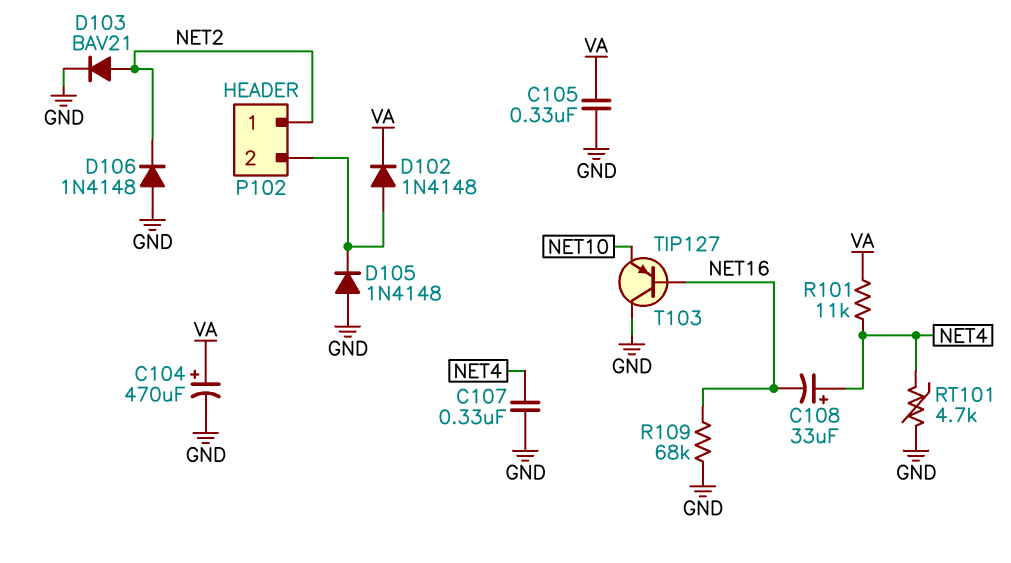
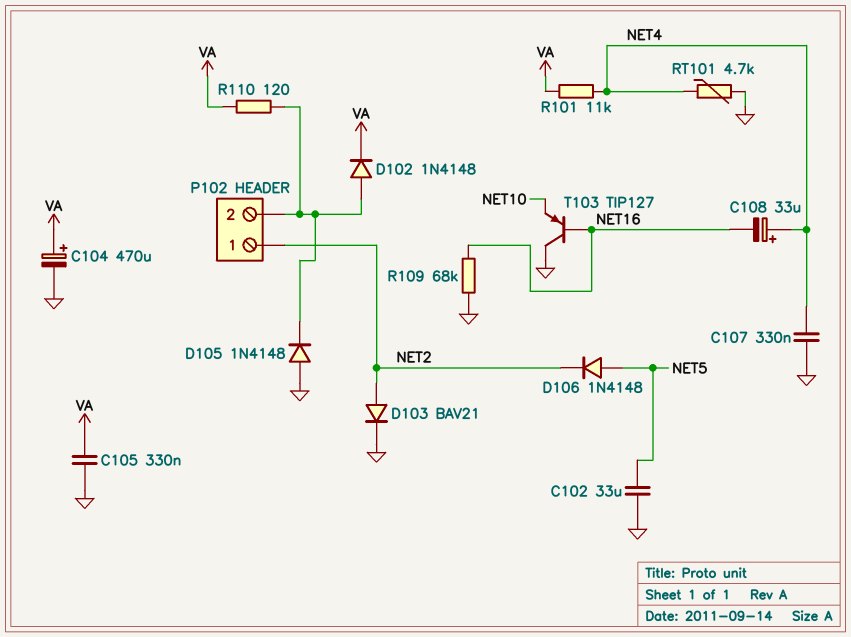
C102: none -> 33uF (GND, NET5)
D106: diode 1N4148 (A GND, K NET2) -> diode 1N4148 (A NET5, K NET2)
R110: none -> 120 (P102/2, VA)

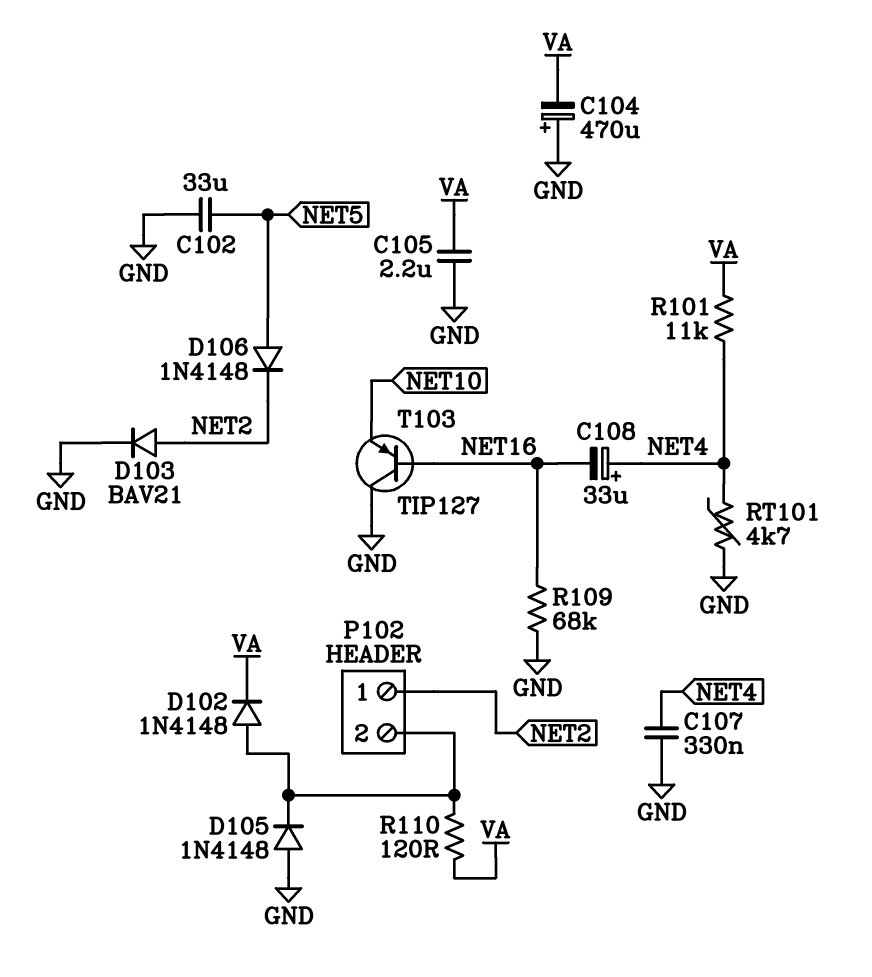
C104: 470uF (plus VA, minus GND) -> 470uF (plus GND, minus VA)
C105: 330nF (GND, VA) -> 2.2uF (GND, VA)

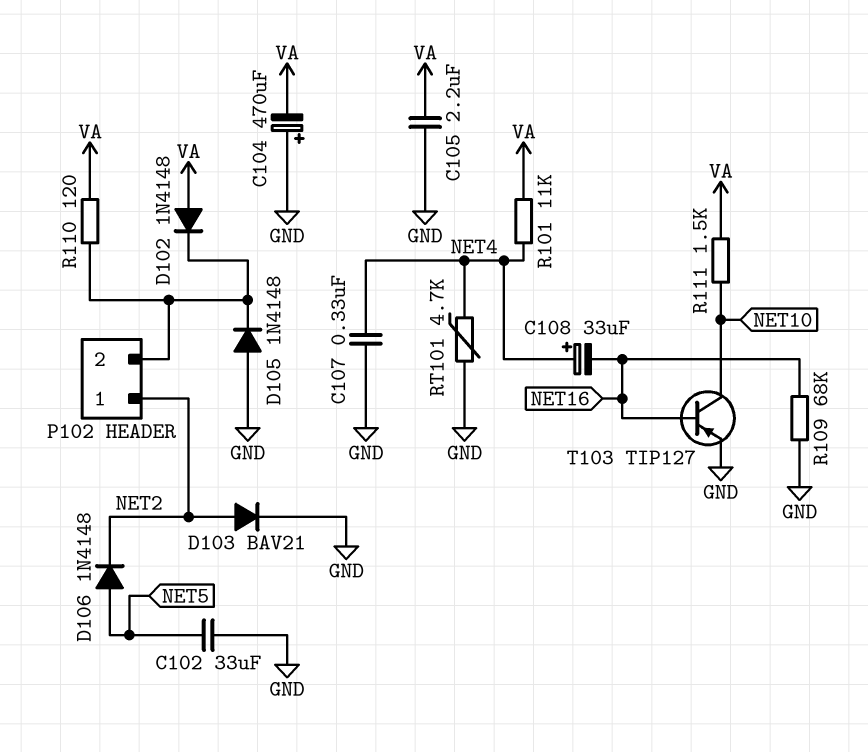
D102: diode 1N4148 (A P102/2, K VA) -> diode 1N4148 (A VA, K P102/2)
R111: none -> 1.5k (NET10, VA)
T103: PNP TIP127 (B NET16, C GND, E NET10) -> PNP TIP127 (B NET16, C NET10, E GND)

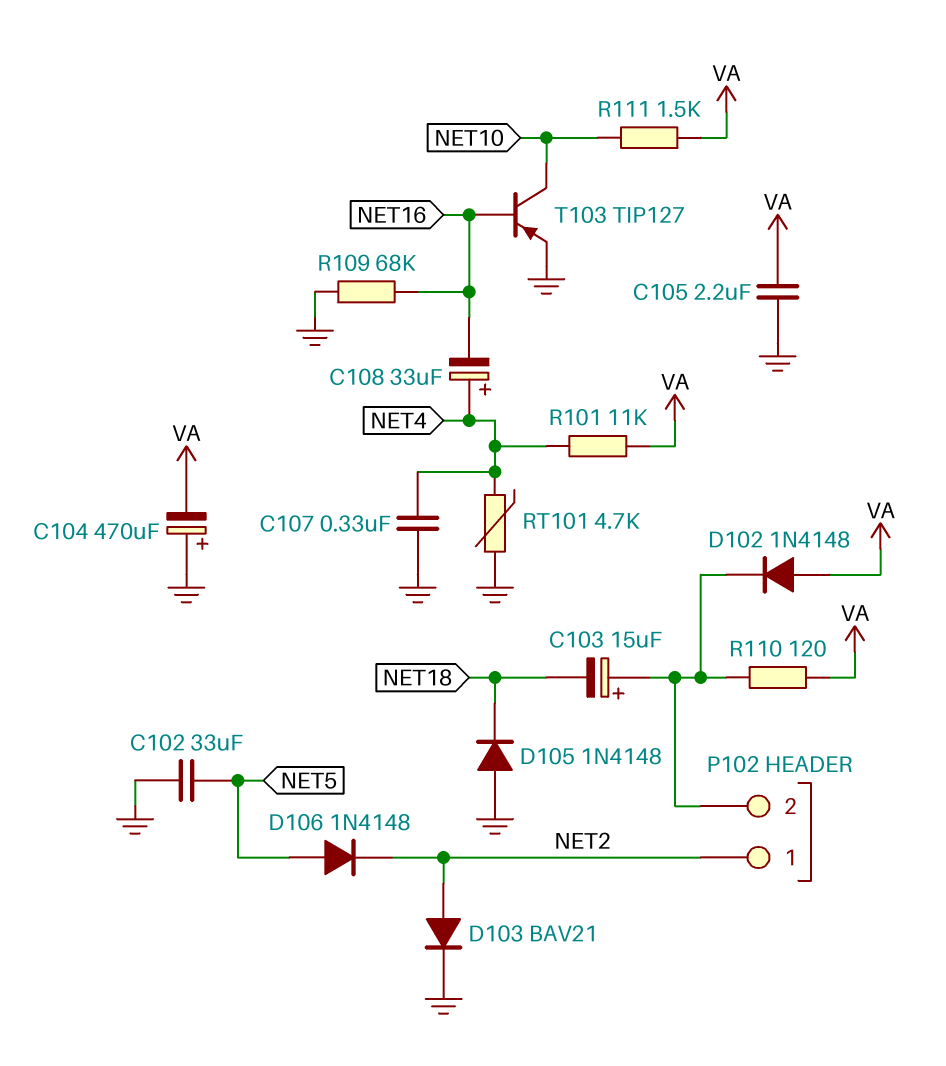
C103: none -> 15uF (plus P102/2, minus NET18)
D105: diode 1N4148 (A GND, K P102/2) -> diode 1N4148 (A GND, K NET18)

